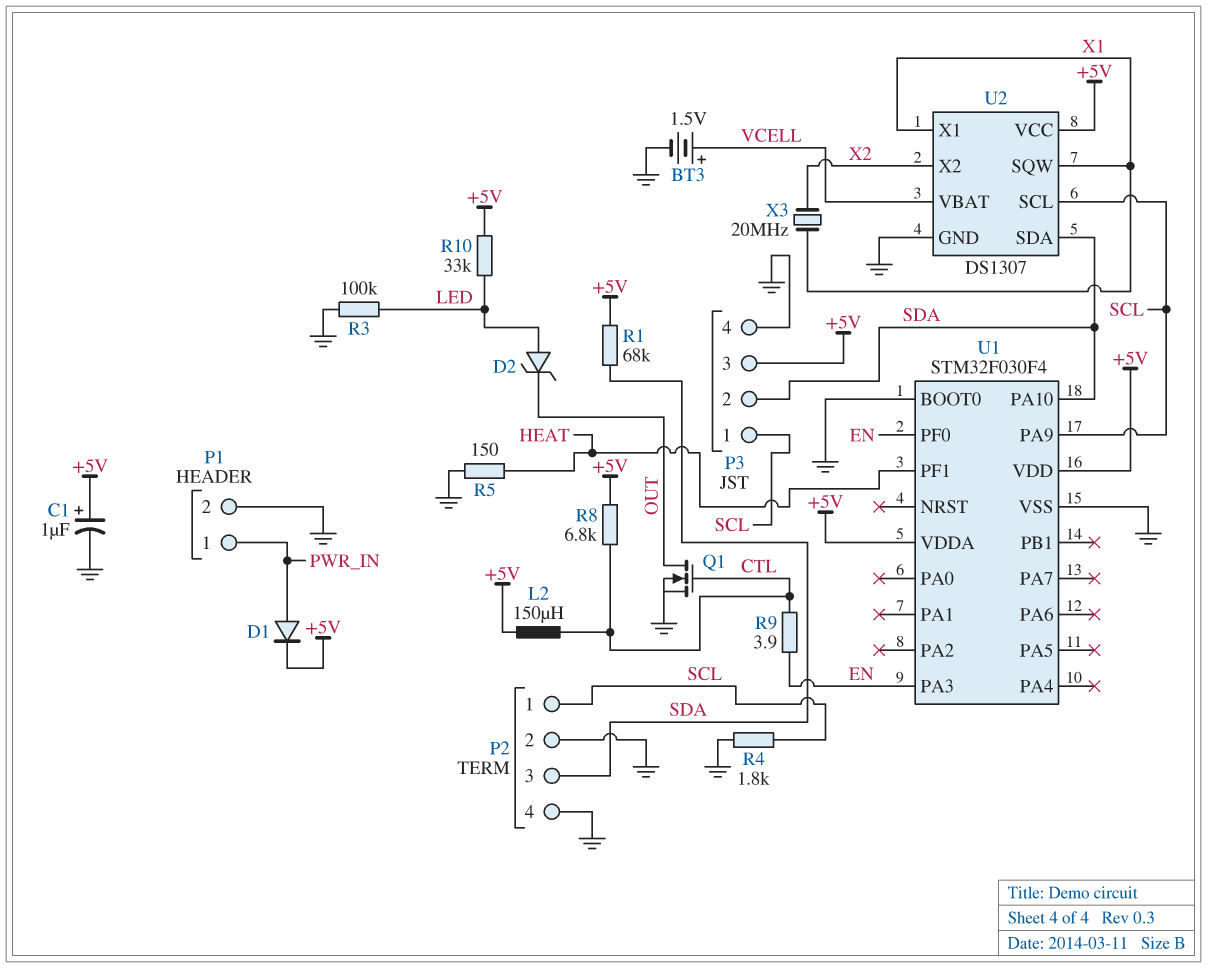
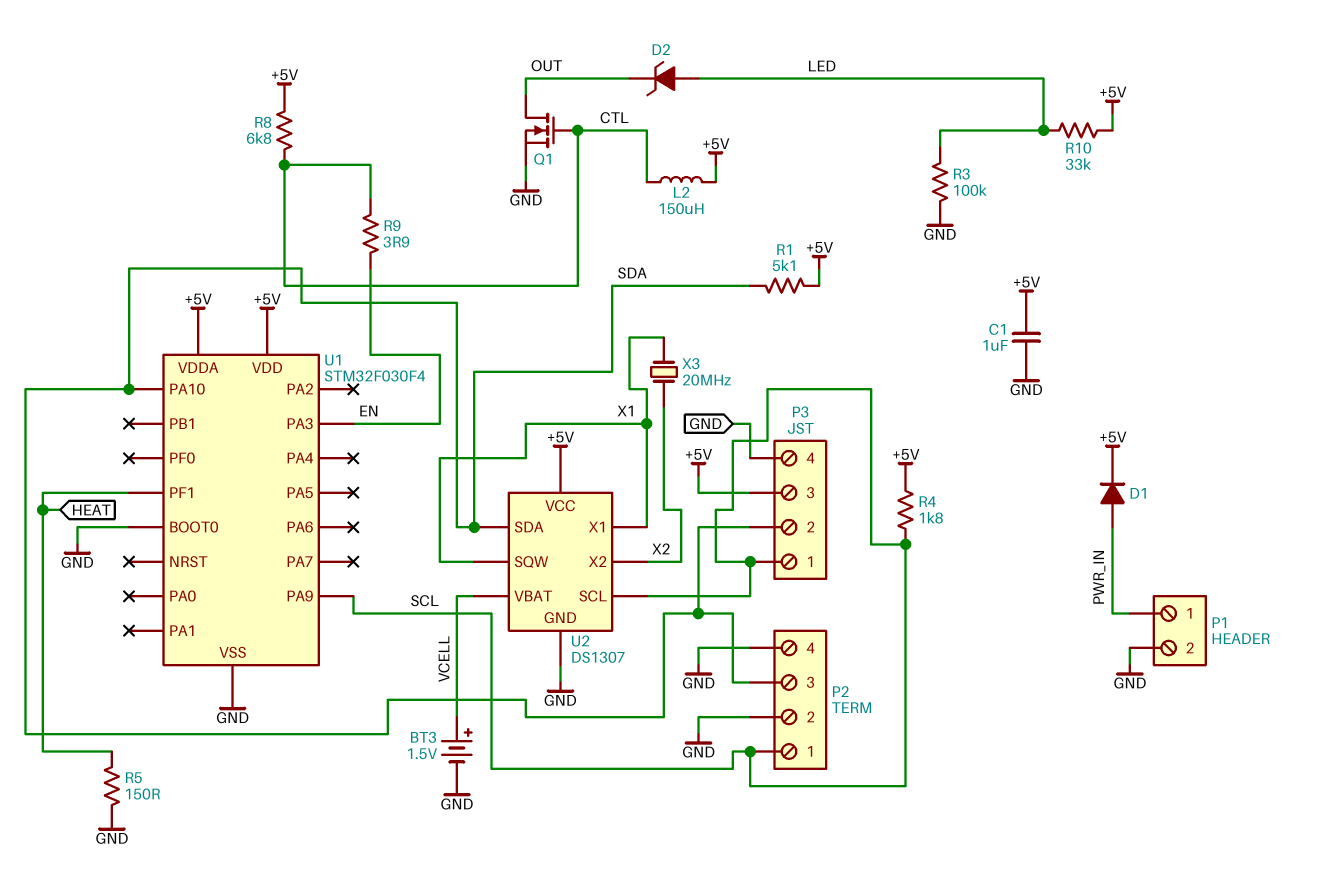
C1: 1uF (plus +5V, minus GND) -> 1uF (+5V, GND)
R1: 68k (+5V, SDA) -> 5.1k (+5V, SDA)
R4: 1.8k (GND, SCL) -> 1.8k (+5V, SCL)
U1 pin PF0: EN -> none

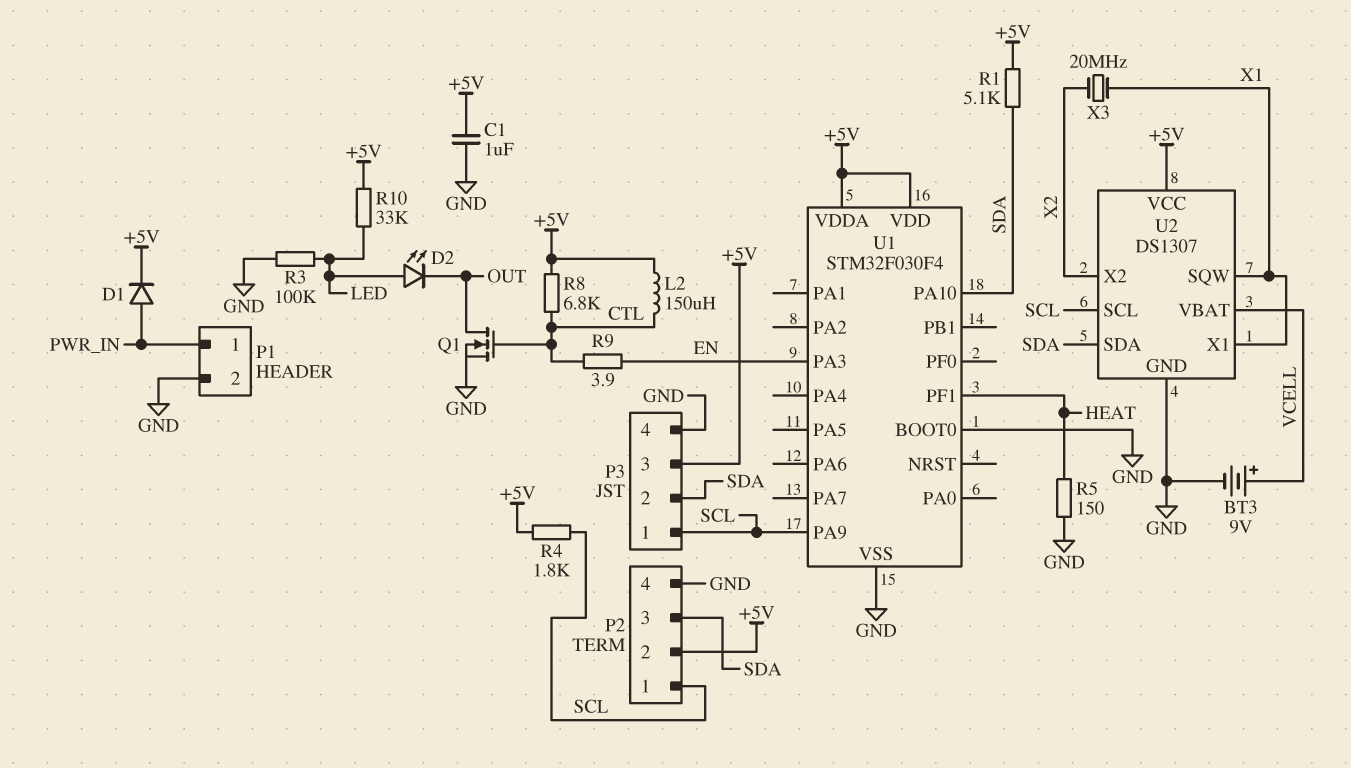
BT3: 1.5V (plus VCELL, minus GND) -> 9V (plus VCELL, minus GND)
D2: zener (A LED, K OUT) -> LED (A LED, K OUT)
P2 pin 2: GND -> +5V

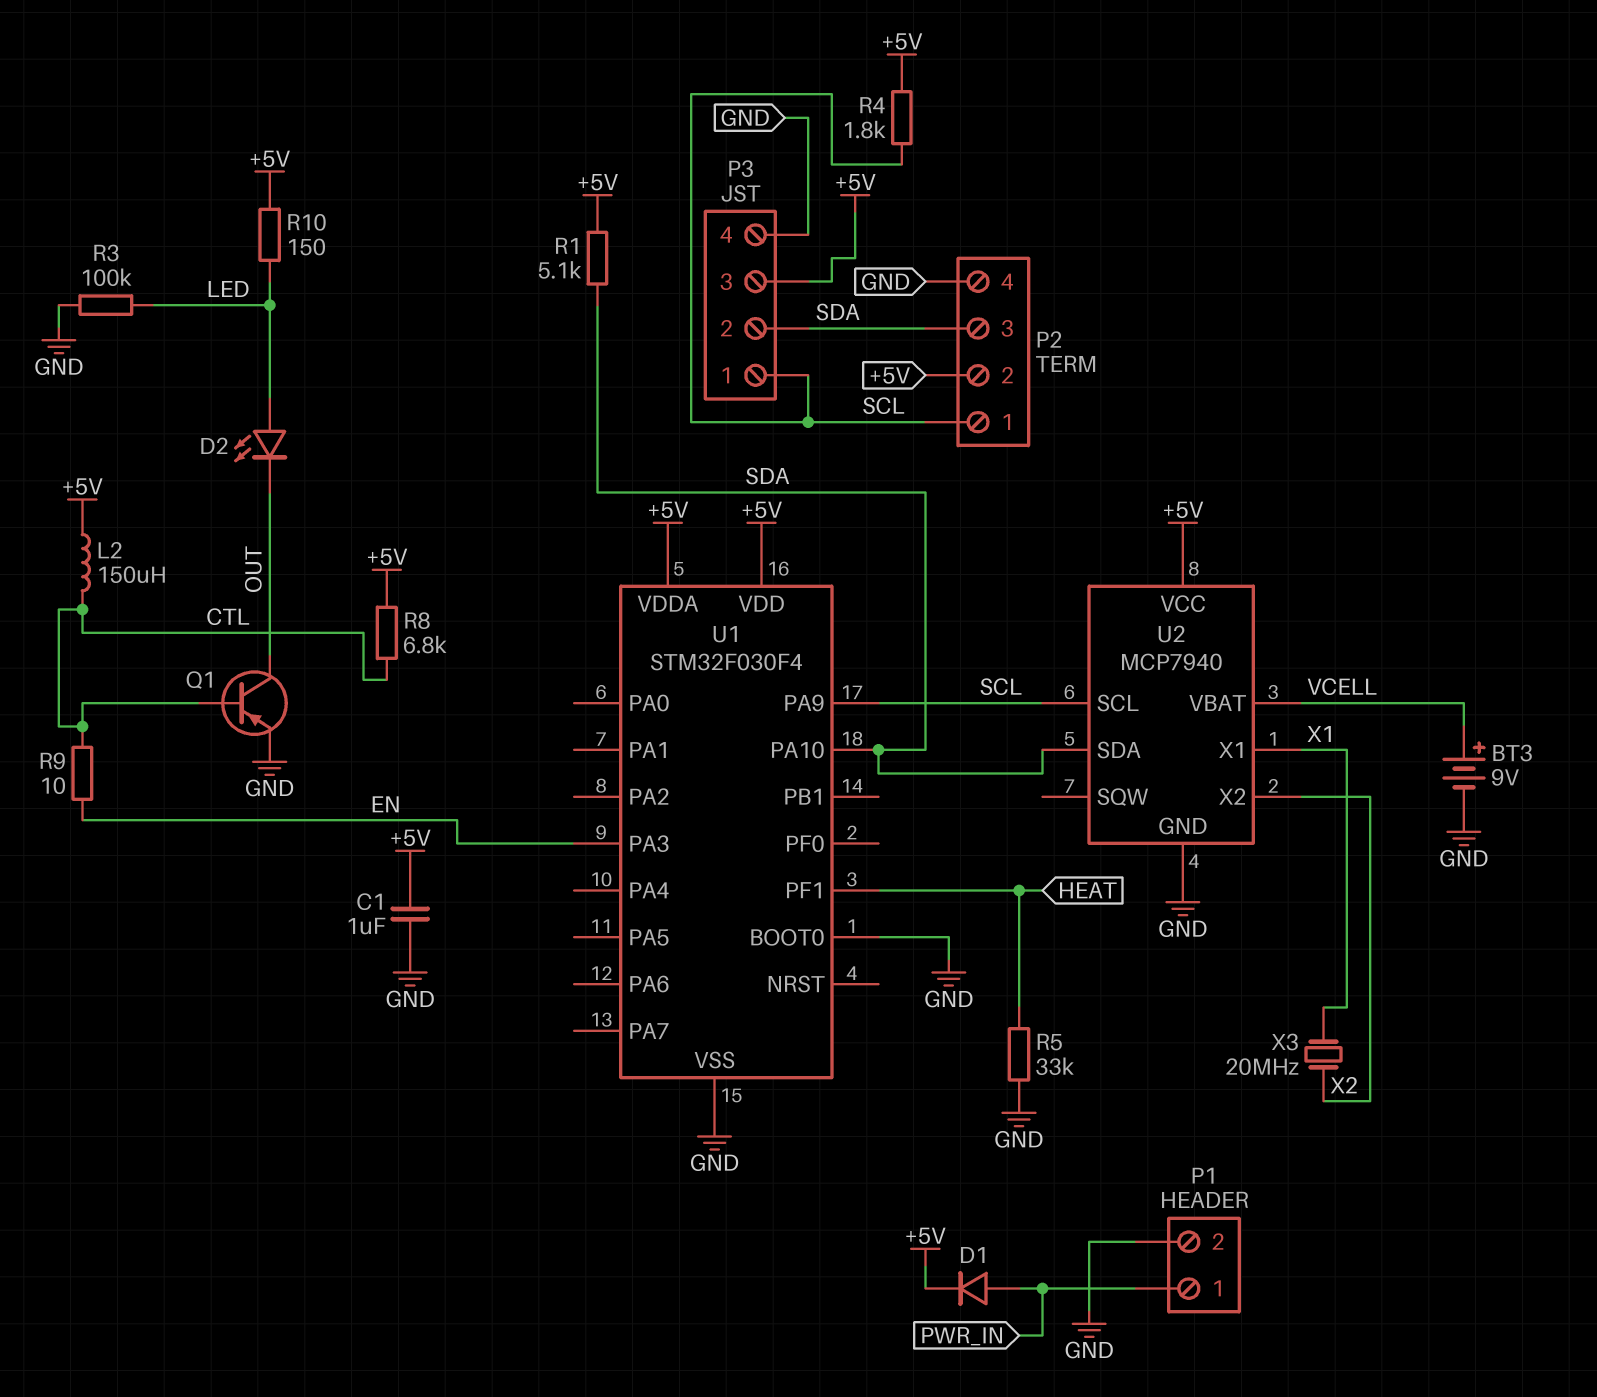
Q1: NMOS (G CTL, D OUT, S GND) -> PNP (B CTL, C OUT, E GND)
R5: 150 (GND, HEAT) -> 33k (GND, HEAT)
R9: 3.9 (CTL, EN) -> 10 (CTL, EN)
R10: 33k (+5V, LED) -> 150 (+5V, LED)
U2: DS1307 -> MCP7940
U2 pin SQW: X1 -> none

